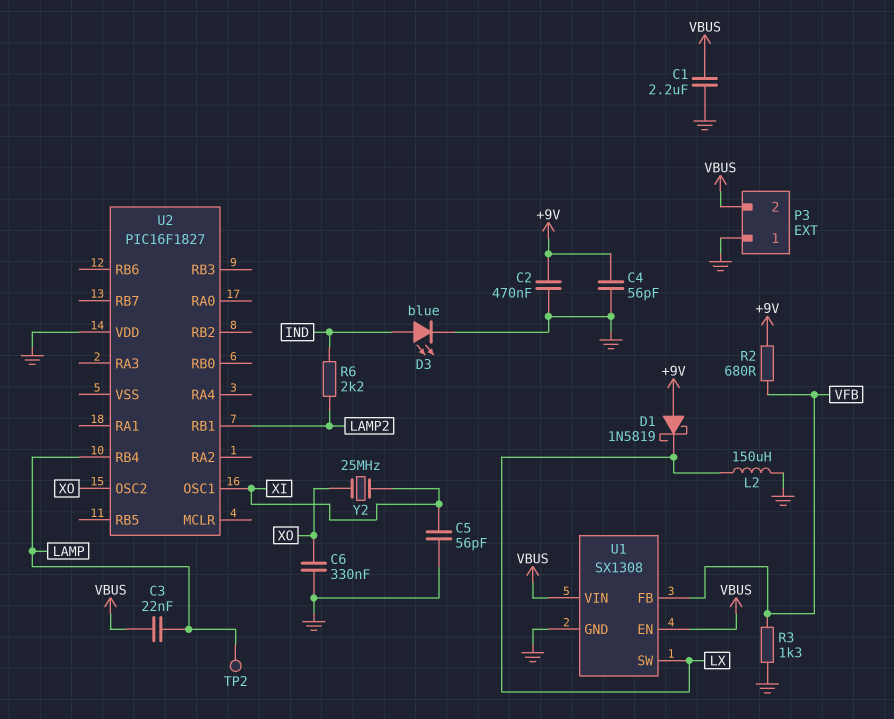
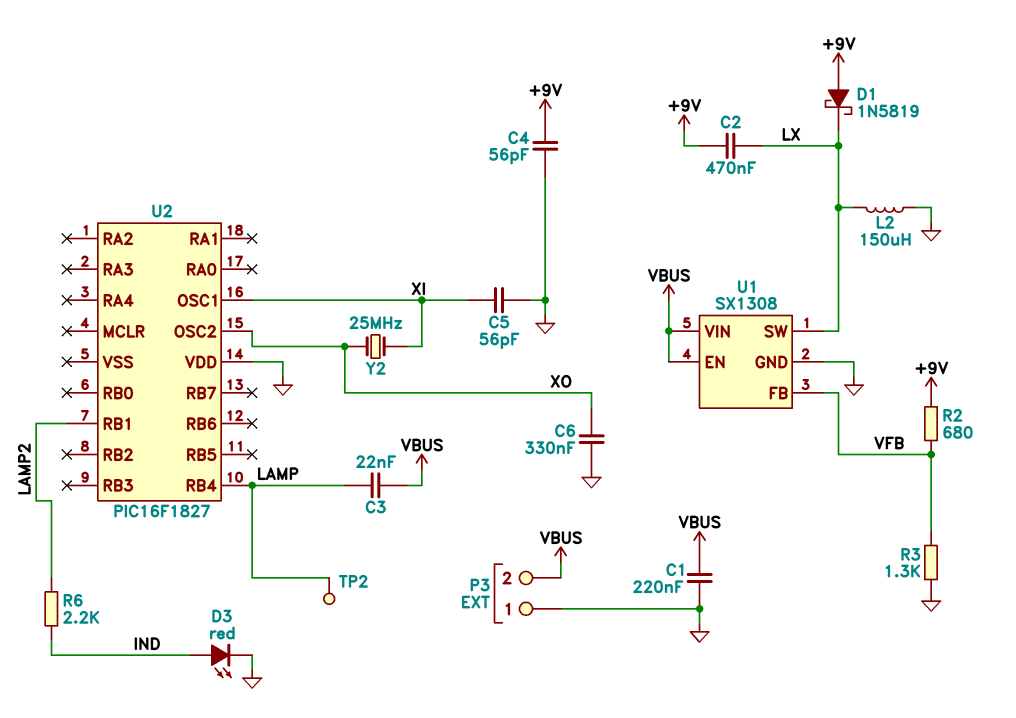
C1: 2.2uF (GND, VBUS) -> 220nF (GND, VBUS)
C2: 470nF (+9V, GND) -> 470nF (+9V, LX)
D3: LED blue (A IND, K GND) -> LED red (A IND, K GND)

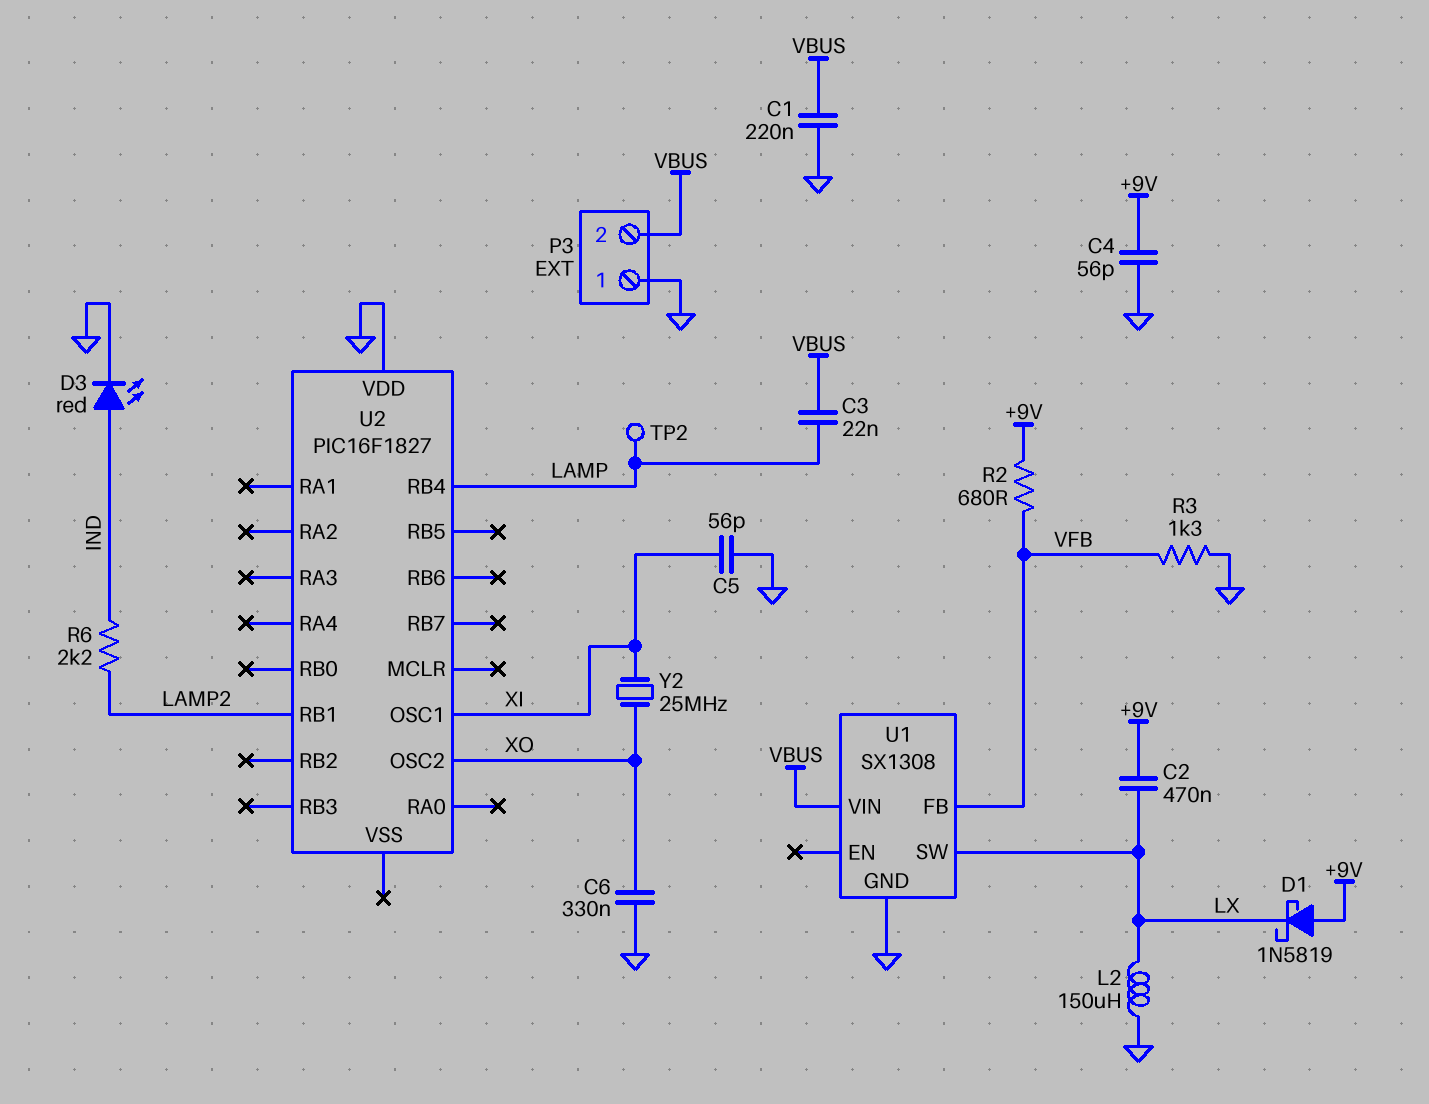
U1 pin EN: VBUS -> none

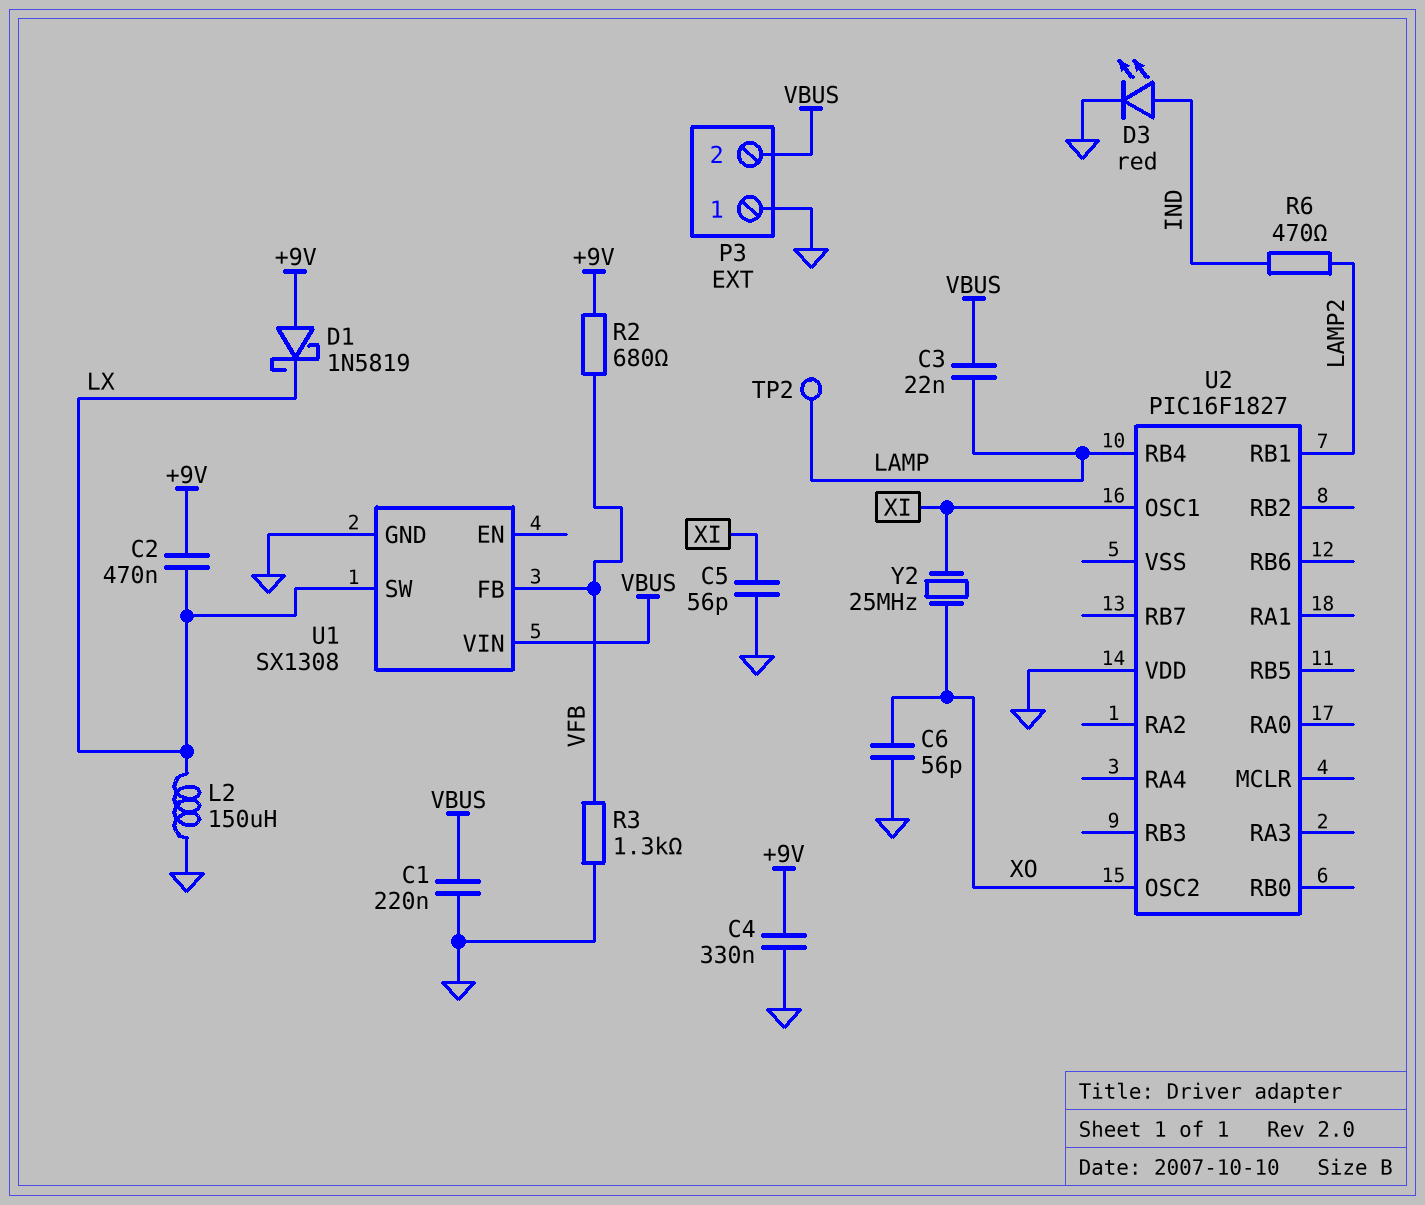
C4: 56pF (+9V, GND) -> 330nF (+9V, GND)
C6: 330nF (GND, XO) -> 56pF (GND, XO)
R6: 2.2k (IND, LAMP2) -> 470 (IND, LAMP2)

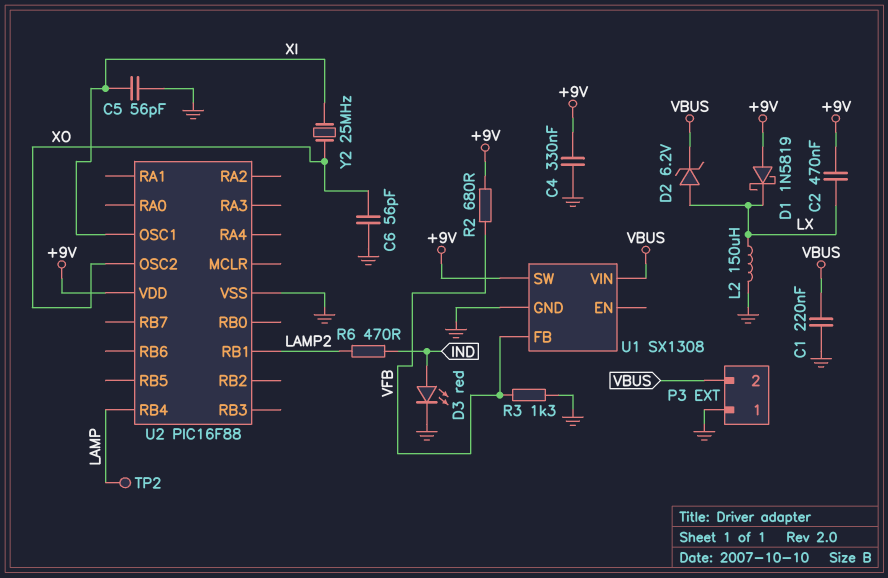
C3: 22nF (LAMP, VBUS) -> none
D2: none -> zener 6.2V (A LX, K VBUS)
U1 pin SW: LX -> +9V
U2: PIC16F1827 -> PIC16F88
U2 pin VDD: GND -> +9V
U2 pin VSS: none -> GND

